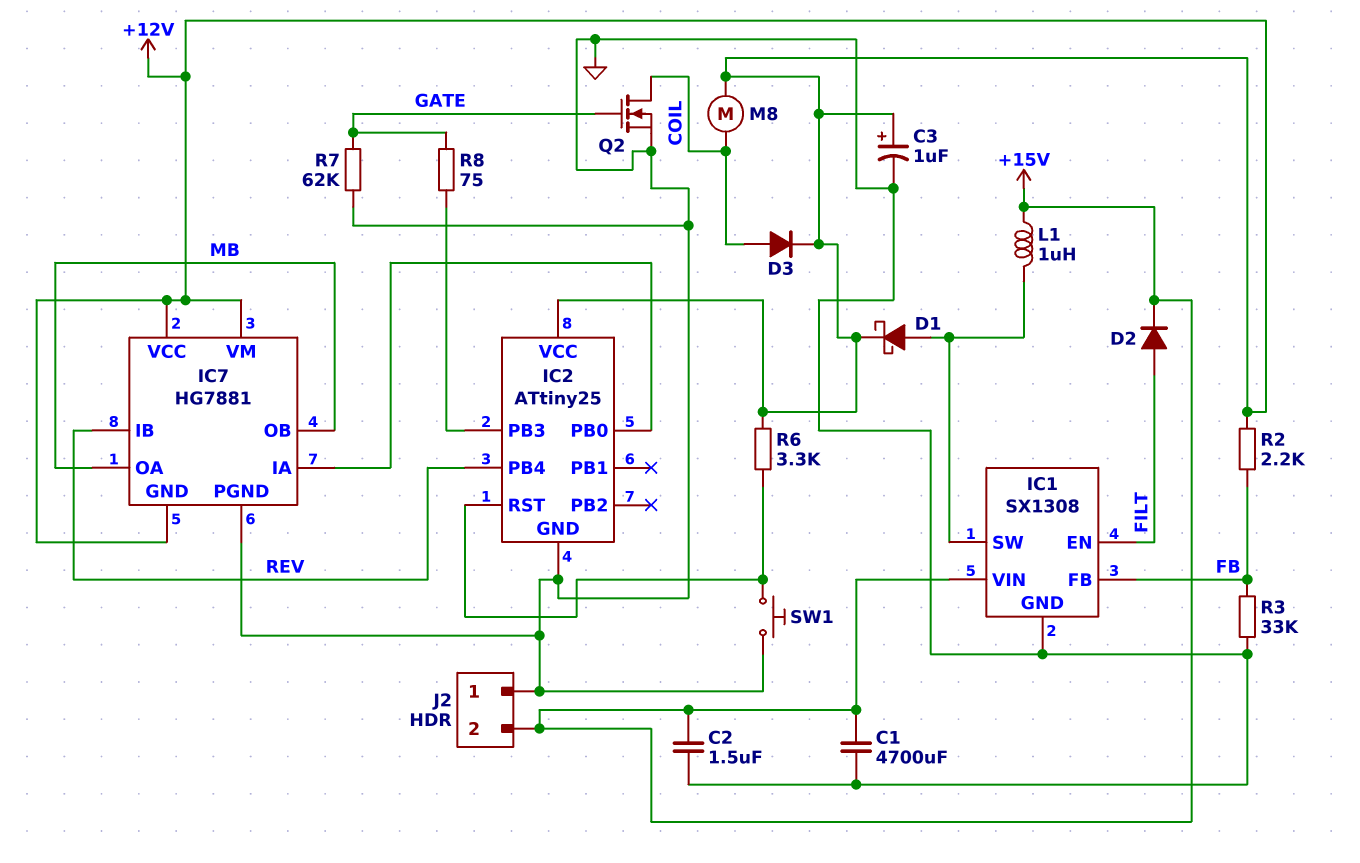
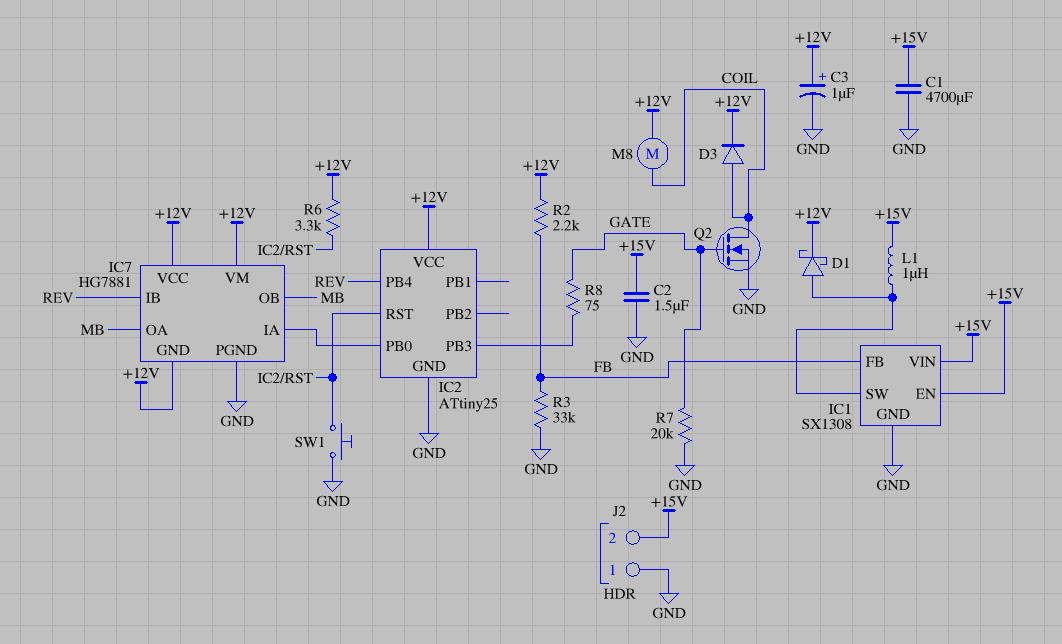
D2: diode (A FILT, K +15V) -> none
IC1 pin EN: FILT -> +15V
R7: 62k (GATE, GND) -> 20k (GATE, GND)

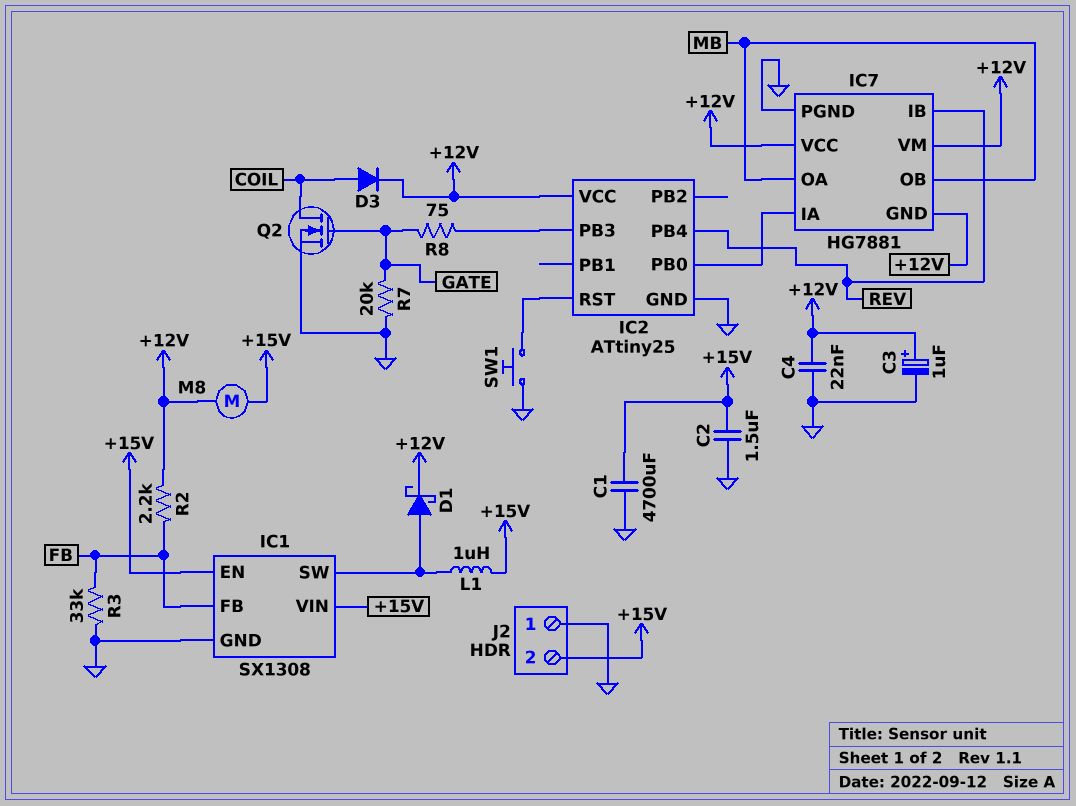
C4: none -> 22nF (+12V, GND)
M8: motor (+12V, COIL) -> motor (+12V, +15V)
R6: 3.3k (+12V, IC2/RST) -> none

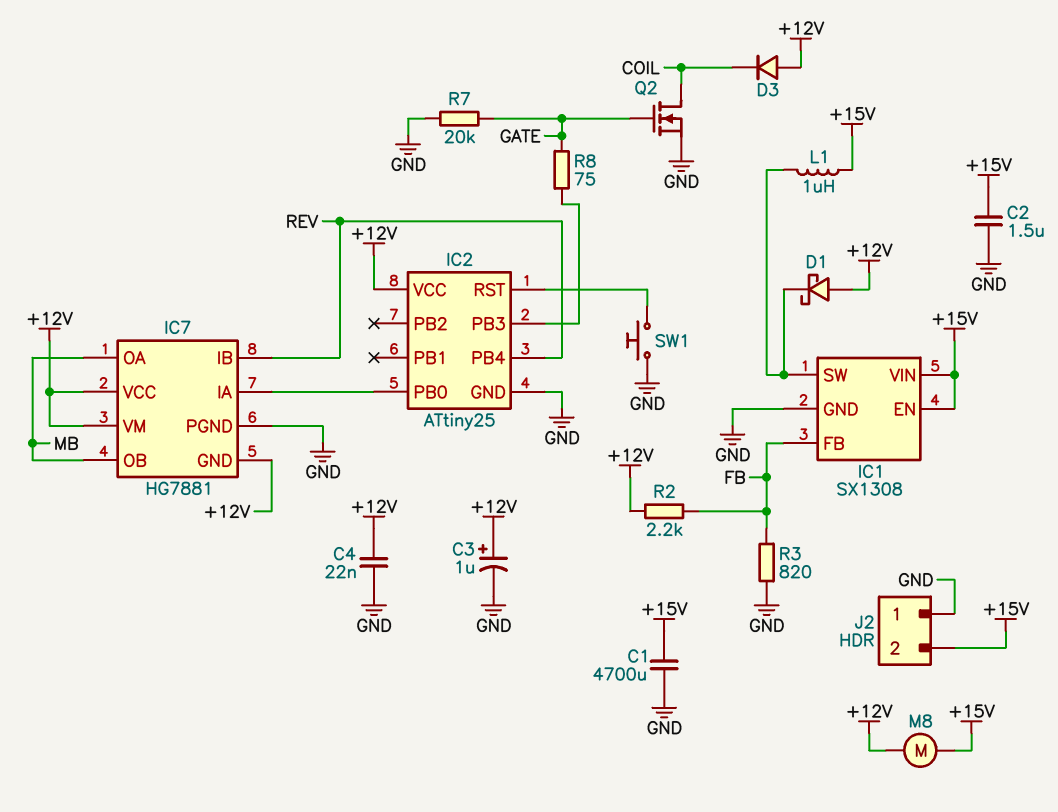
D1: schottky (A IC1/SW, K +12V) -> schottky (A +12V, K IC1/SW)
D3: diode (A COIL, K +12V) -> diode (A +12V, K COIL)
R3: 33k (FB, GND) -> 820 (FB, GND)

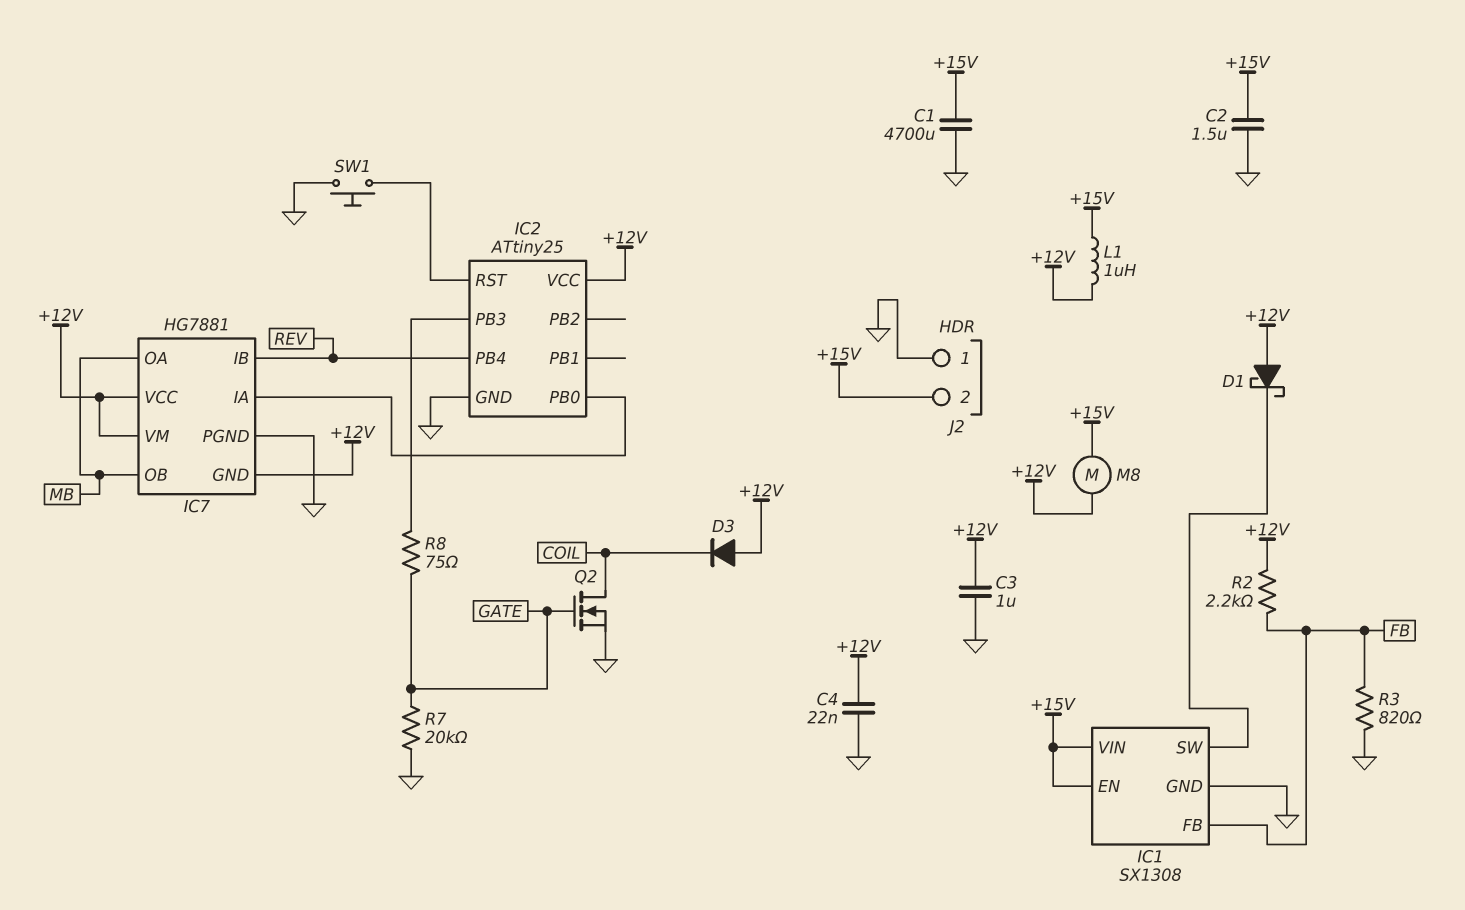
C3: 1uF (plus +12V, minus GND) -> 1uF (+12V, GND)
L1: 1uH (+15V, IC1/SW) -> 1uH (+12V, +15V)

